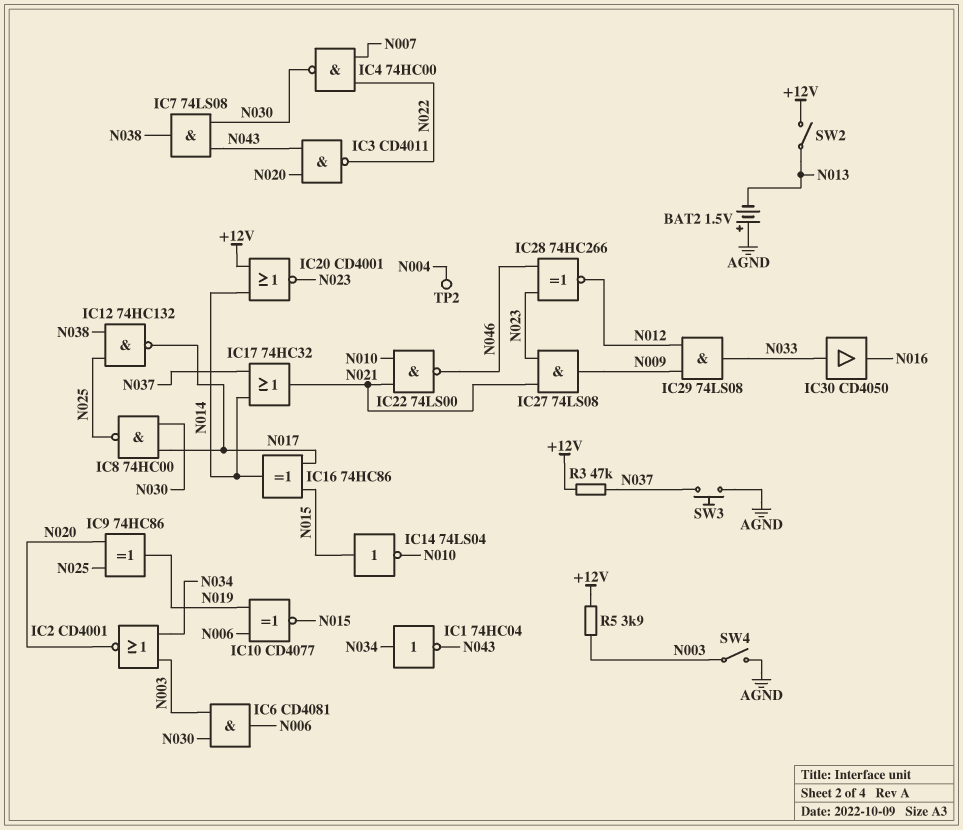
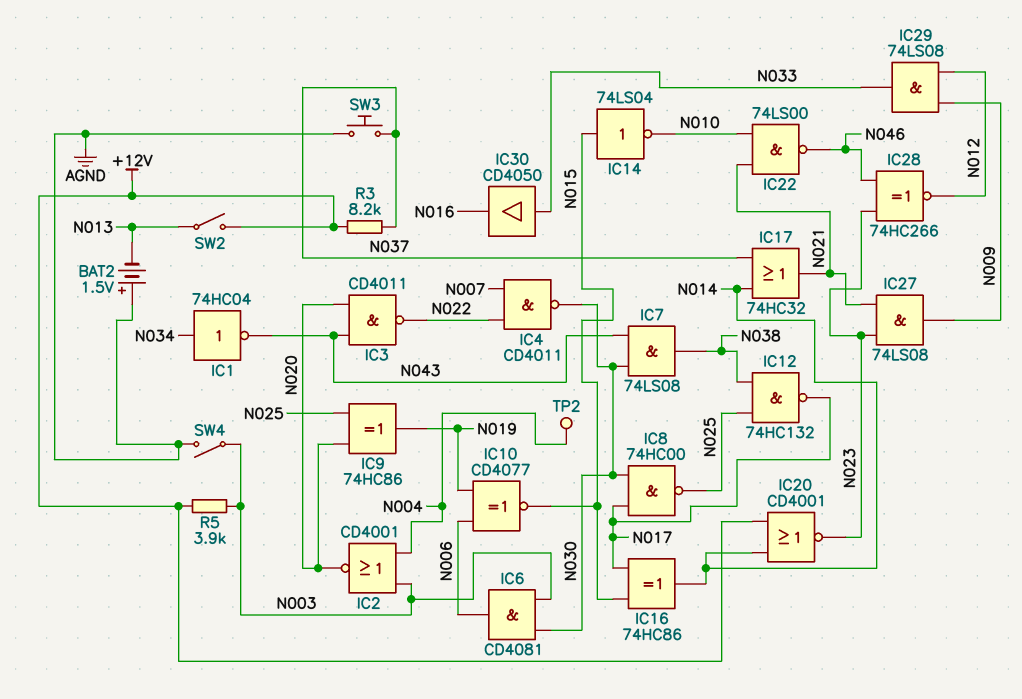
IC2: NOR CD4001 (in N003, in N034, out N020) -> NOR CD4001 (in N003, in N004, out N020)
IC4: NAND 74HC00 (in N007, in N022, out N030) -> NAND CD4011 (in N007, in N022, out N030)
R3: 47k (+12V, N037) -> 8.2k (+12V, N037)

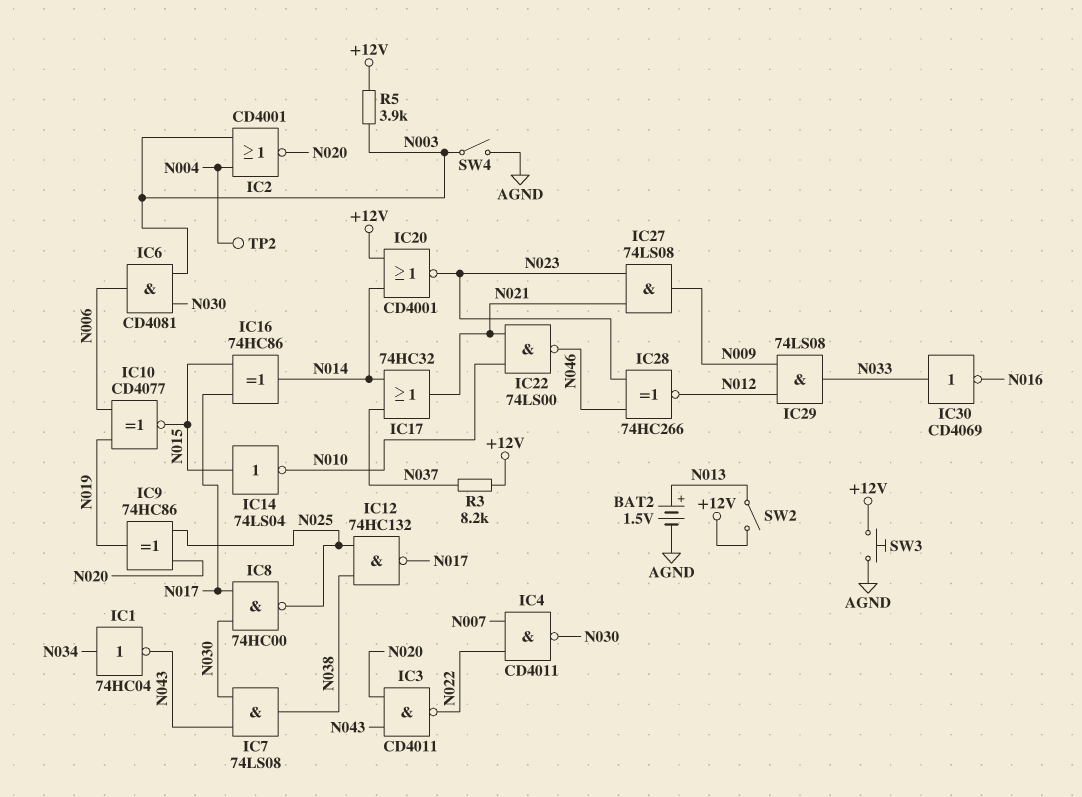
BAT2: 1.5V (plus AGND, minus N013) -> 1.5V (plus N013, minus AGND)
IC30: buffer CD4050 (in N033, out N016) -> NOT CD4069 (in N033, out N016)
SW3: button (AGND, N037) -> button (+12V, AGND)

